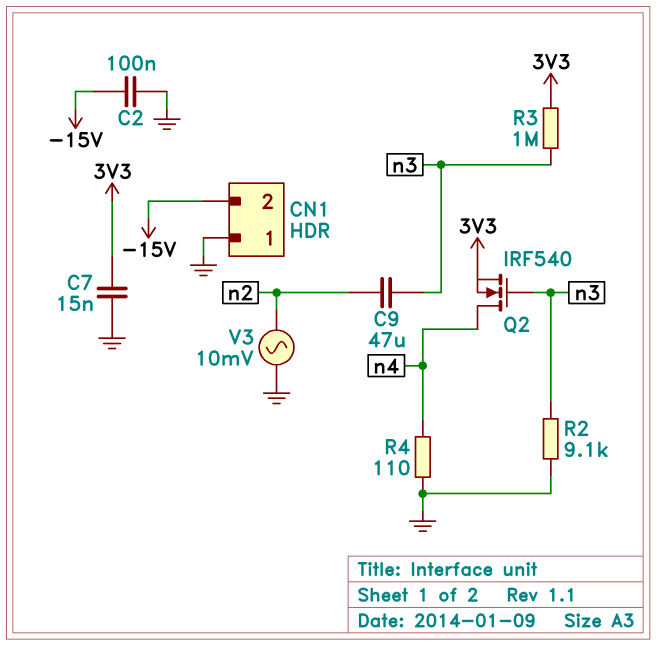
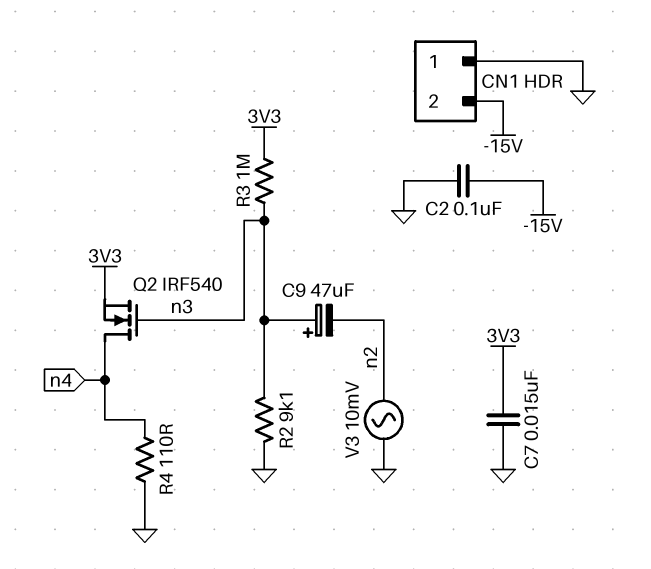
C9: 47uF (n2, n3) -> 47uF (plus n3, minus n2)

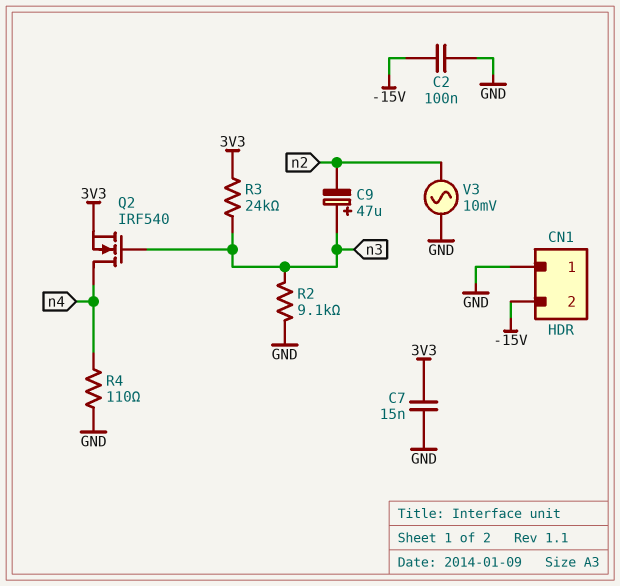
R3: 1M (3V3, n3) -> 24k (3V3, n3)

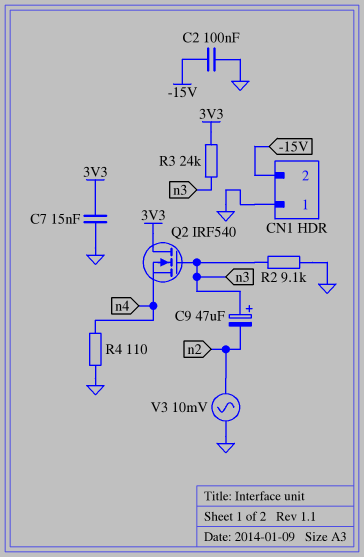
Q2: NMOS IRF540 (G n3, D n4, S 3V3) -> NMOS IRF540 (G n3, D 3V3, S n4)

